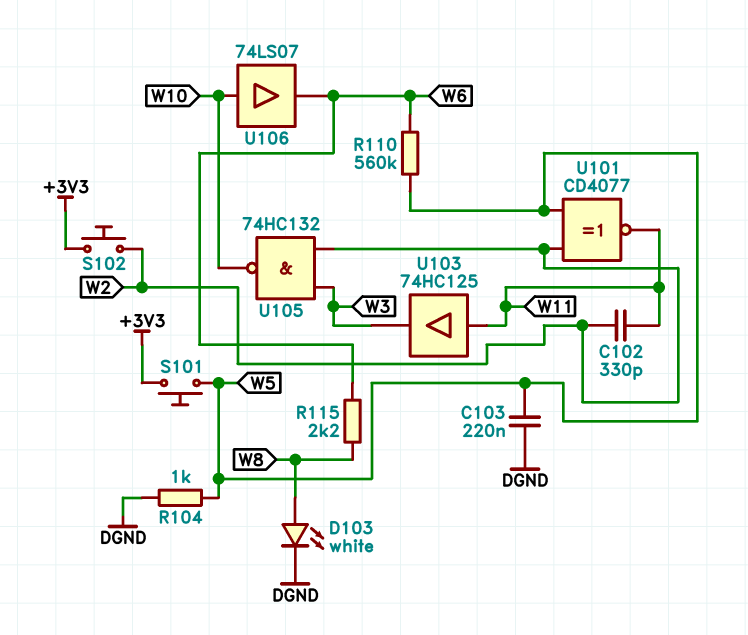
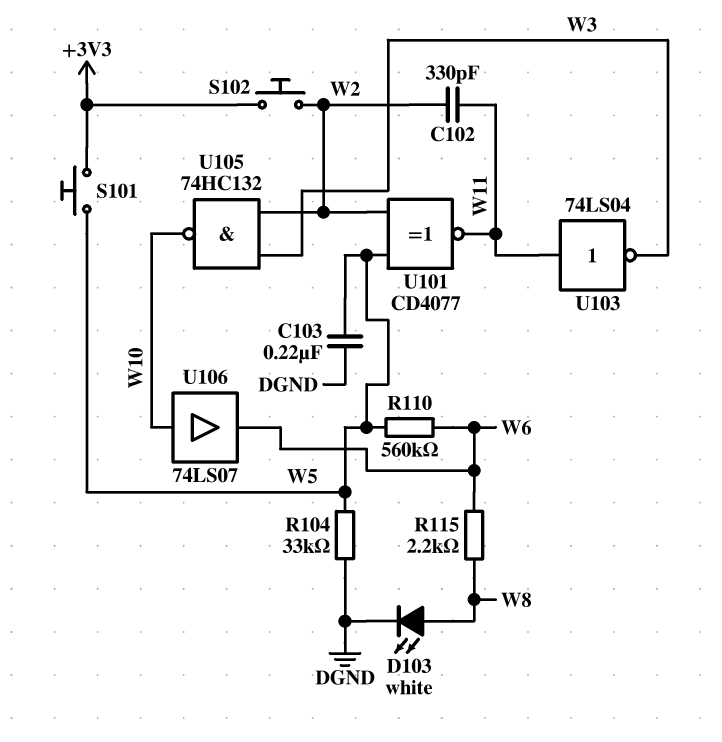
R104: 1k (DGND, W5) -> 33k (DGND, W5)
U103: buffer 74HC125 (in W11, out W3) -> NOT 74LS04 (in W11, out W3)

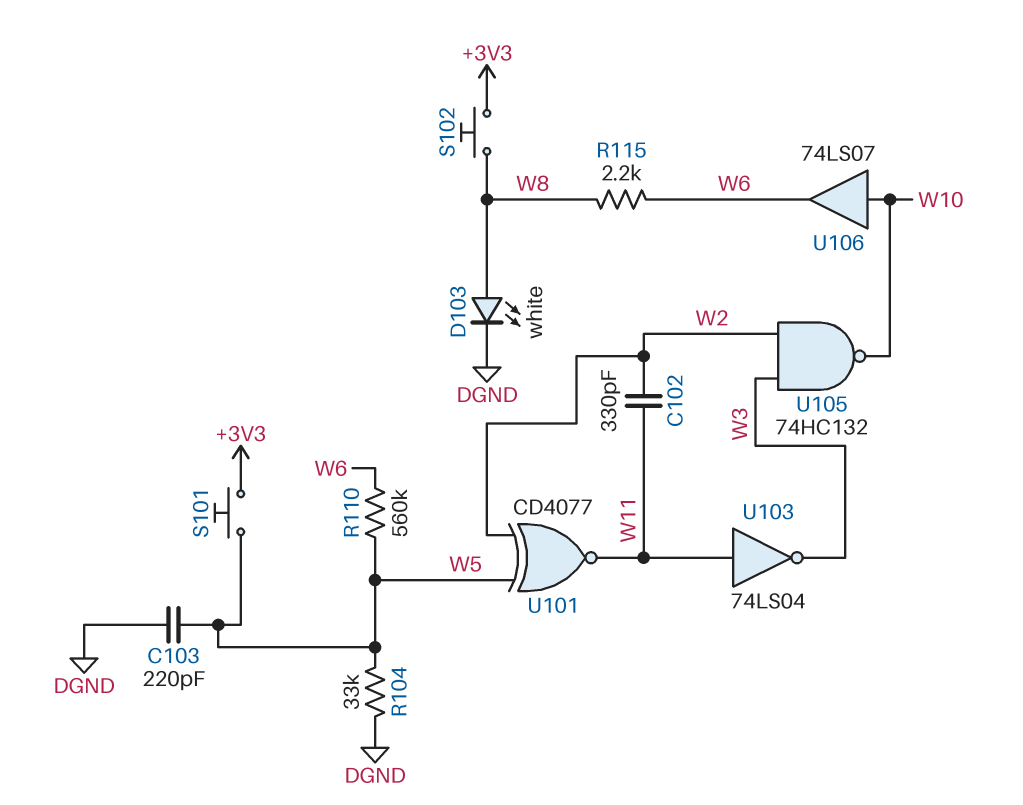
C103: 220nF (DGND, W5) -> 220pF (DGND, W5)
S102: button (+3V3, W2) -> button (+3V3, W8)

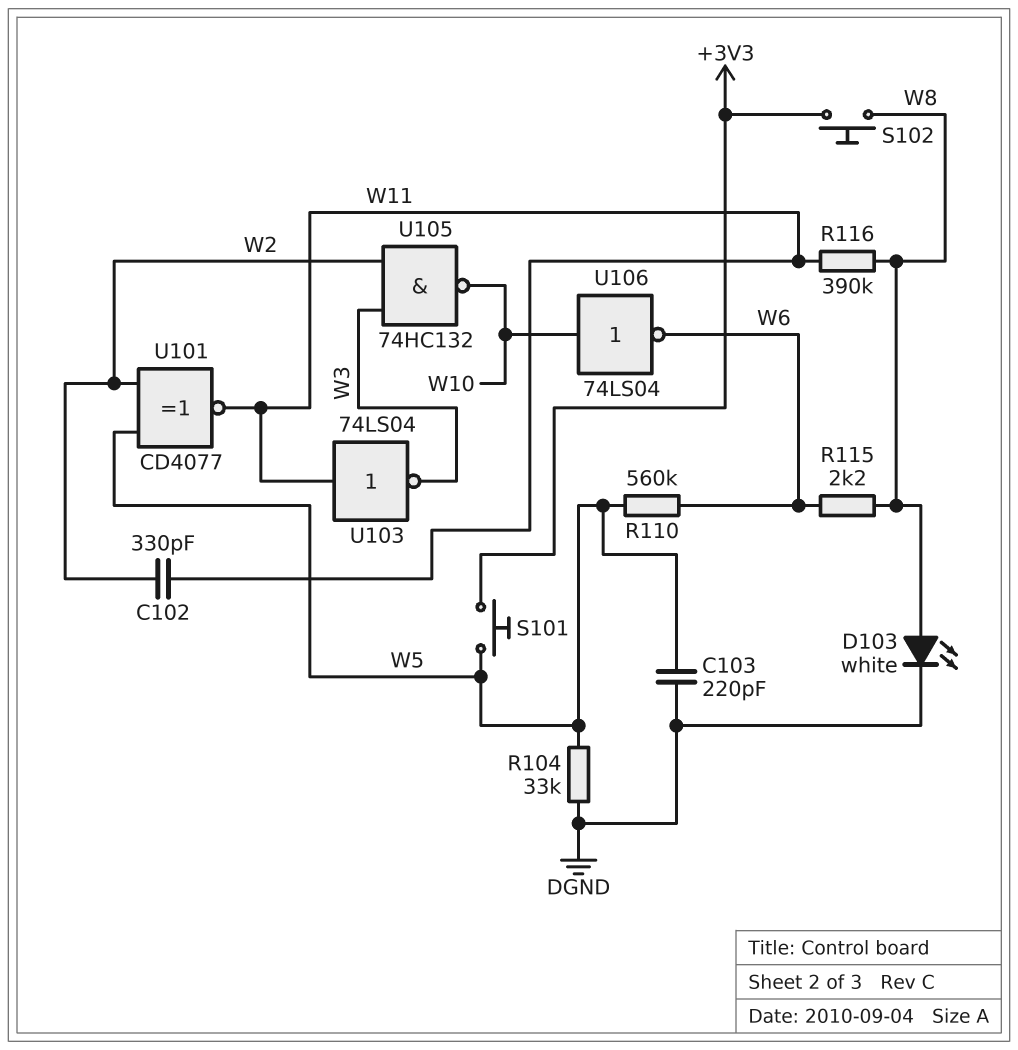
R116: none -> 390k (W8, W11)
U106: buffer 74LS07 (in W10, out W6) -> NOT 74LS04 (in W10, out W6)

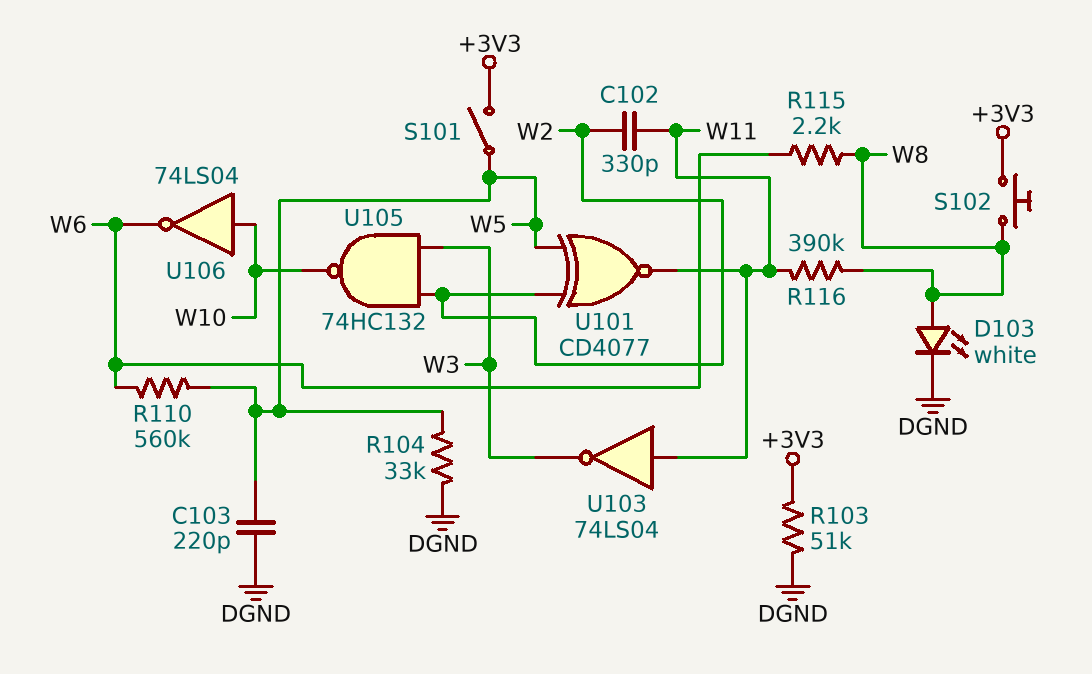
R103: none -> 51k (+3V3, DGND)
S101: button (+3V3, W5) -> switch (+3V3, W5)

